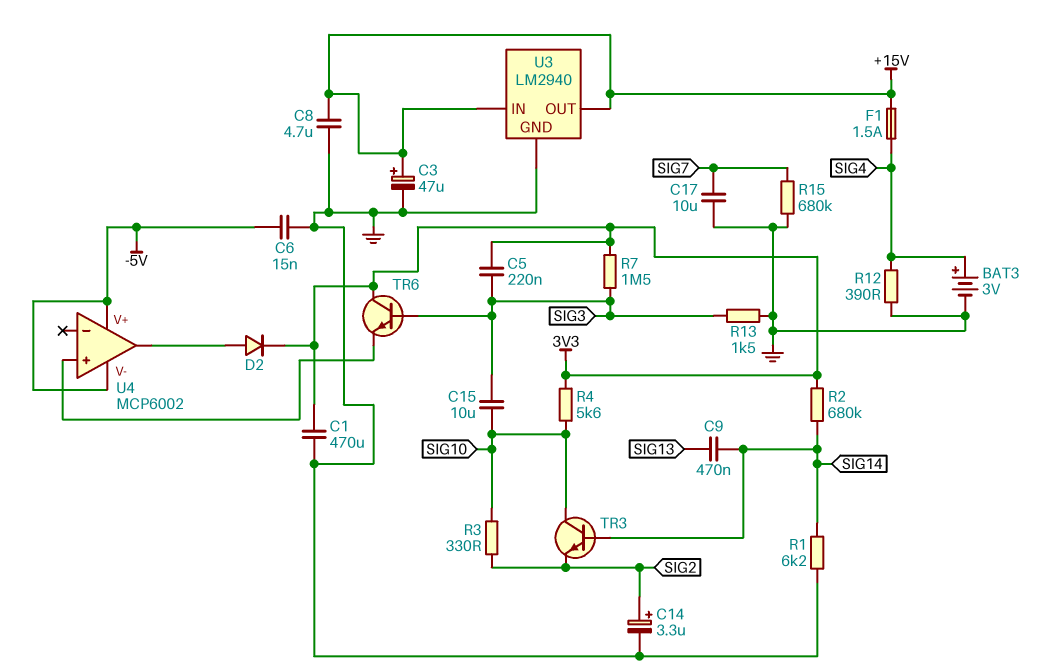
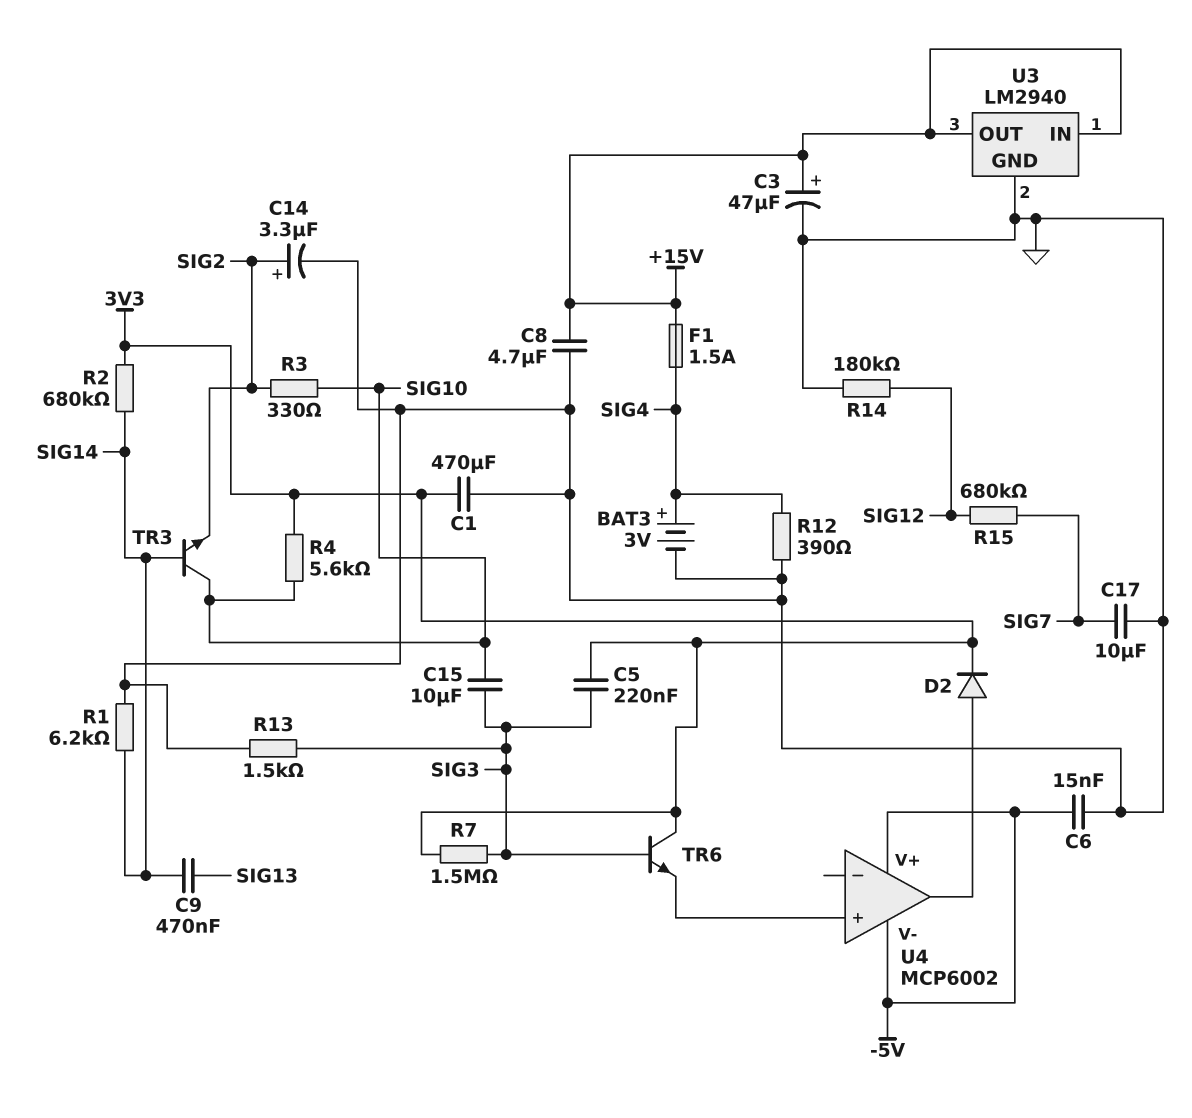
R14: none -> 180k (GND, SIG12)
R15: 680k (GND, SIG7) -> 680k (SIG7, SIG12)

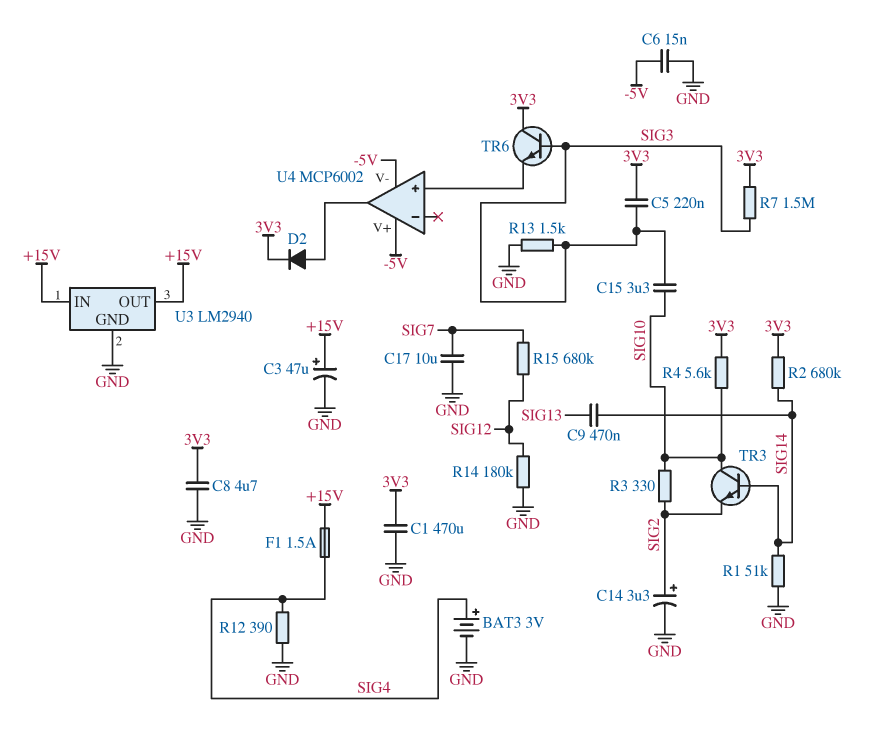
C8: 4.7uF (+15V, GND) -> 4.7uF (3V3, GND)
C15: 10uF (SIG3, SIG10) -> 3.3uF (SIG3, SIG10)
R1: 6.2k (GND, SIG14) -> 51k (GND, SIG14)

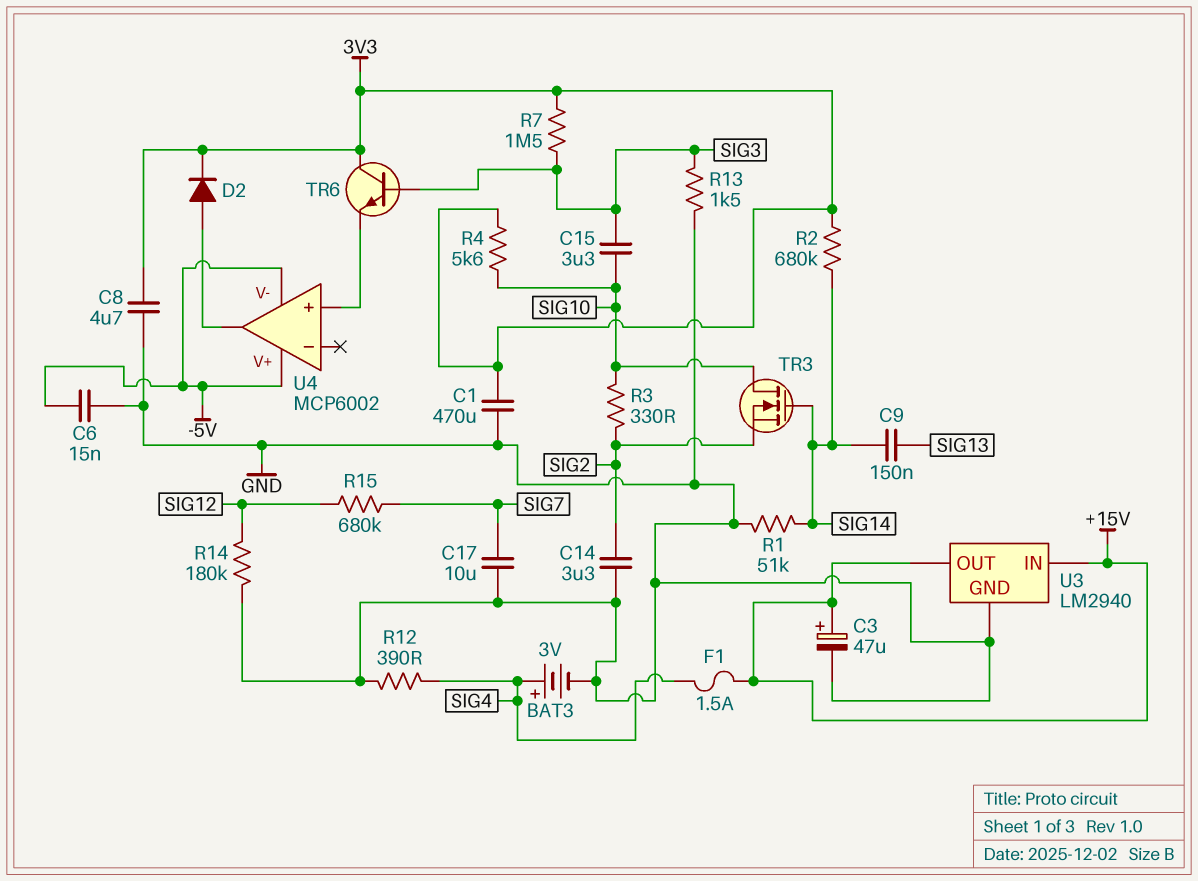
C5: 220nF (3V3, SIG3) -> none
C9: 470nF (SIG13, SIG14) -> 150nF (SIG13, SIG14)
C14: 3.3uF (plus SIG2, minus GND) -> 3.3uF (GND, SIG2)
TR3: NPN (B SIG14, C SIG10, E SIG2) -> NMOS (G SIG14, D SIG10, S SIG2)

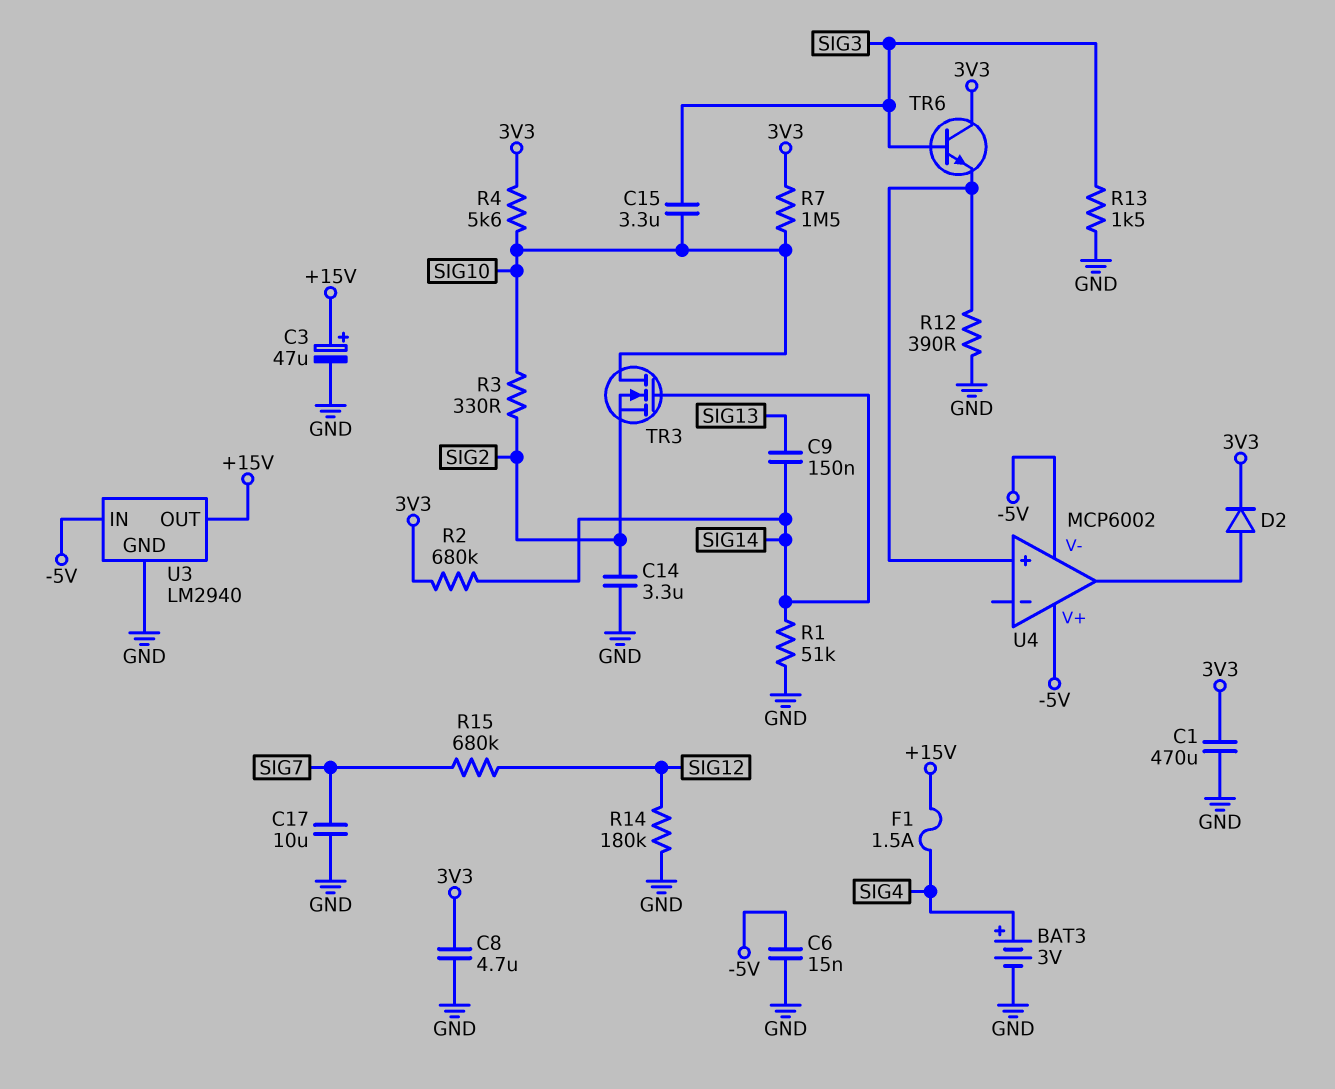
R7: 1.5M (3V3, SIG3) -> 1.5M (3V3, SIG10)
R12: 390 (GND, SIG4) -> 390 (GND, U4/in+)
U3 pin IN: +15V -> -5V

